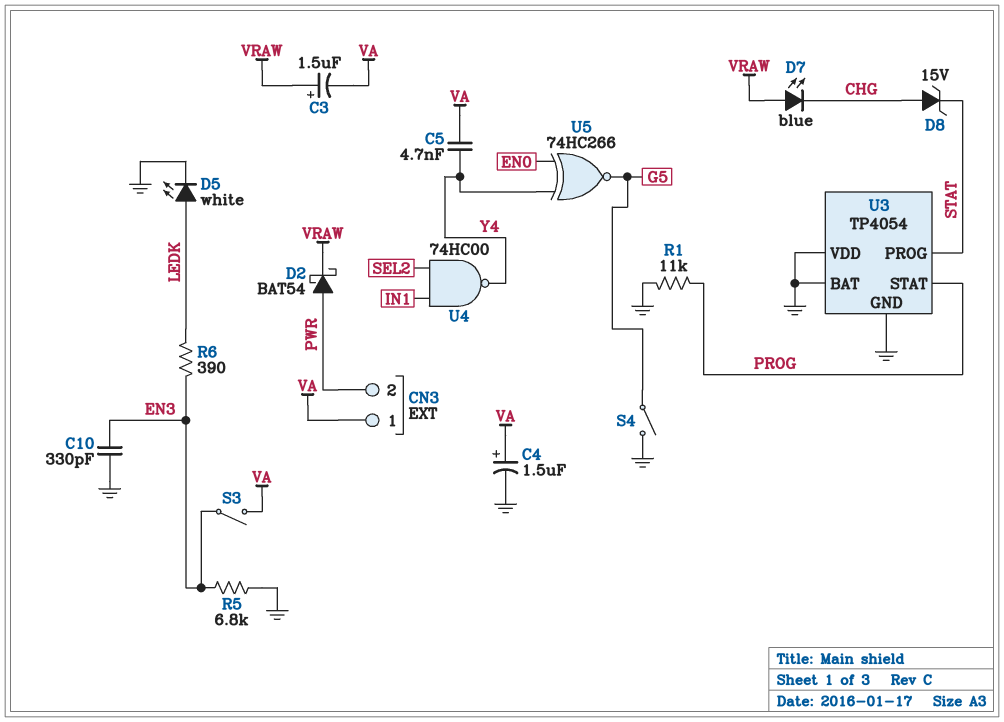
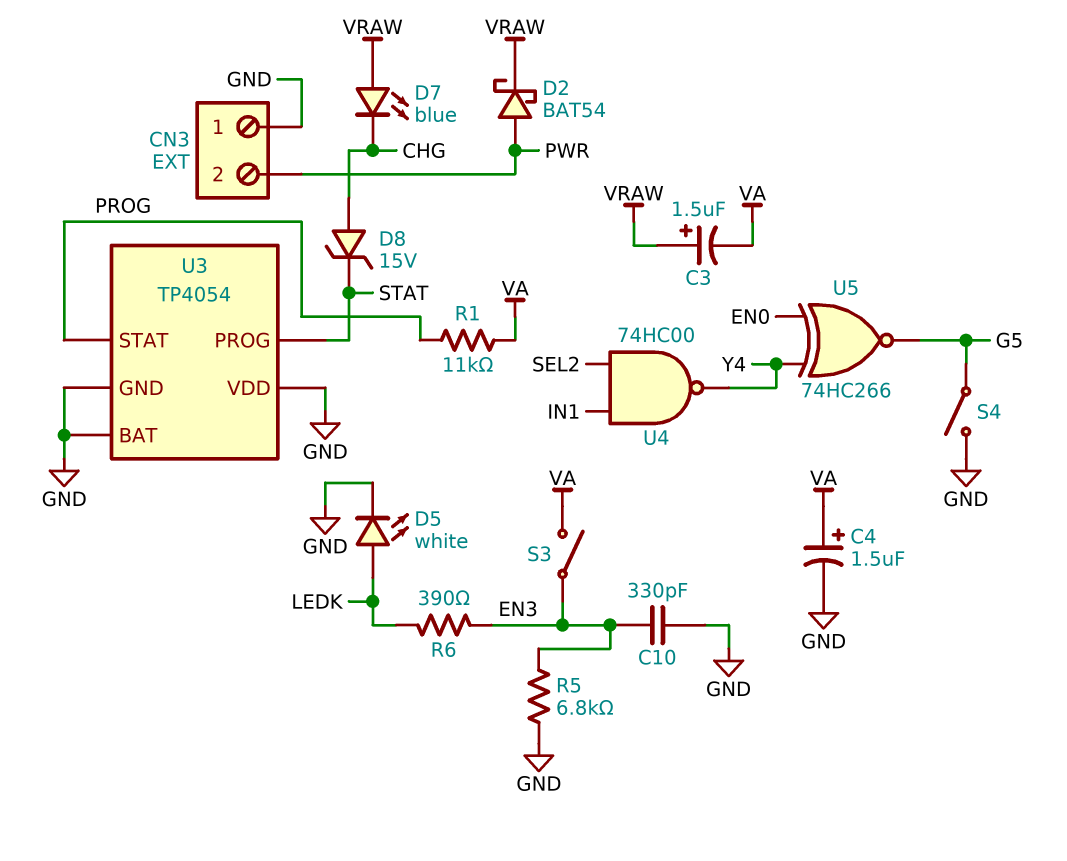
C5: 4.7nF (VA, Y4) -> none
CN3 pin 1: VA -> GND
R1: 11k (GND, PROG) -> 11k (PROG, VA)

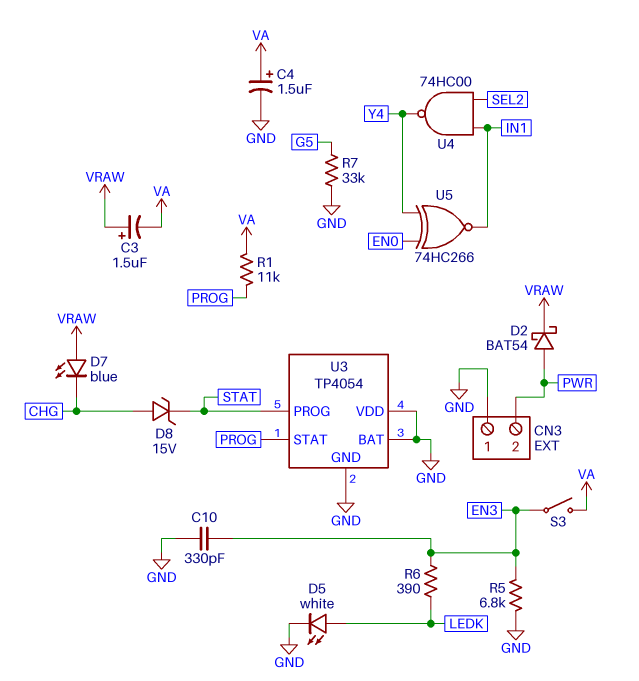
R7: none -> 33k (G5, GND)
S4: switch (G5, GND) -> none
U5: XNOR 74HC266 (in EN0, in Y4, out G5) -> XNOR 74HC266 (in EN0, in Y4, out IN1)

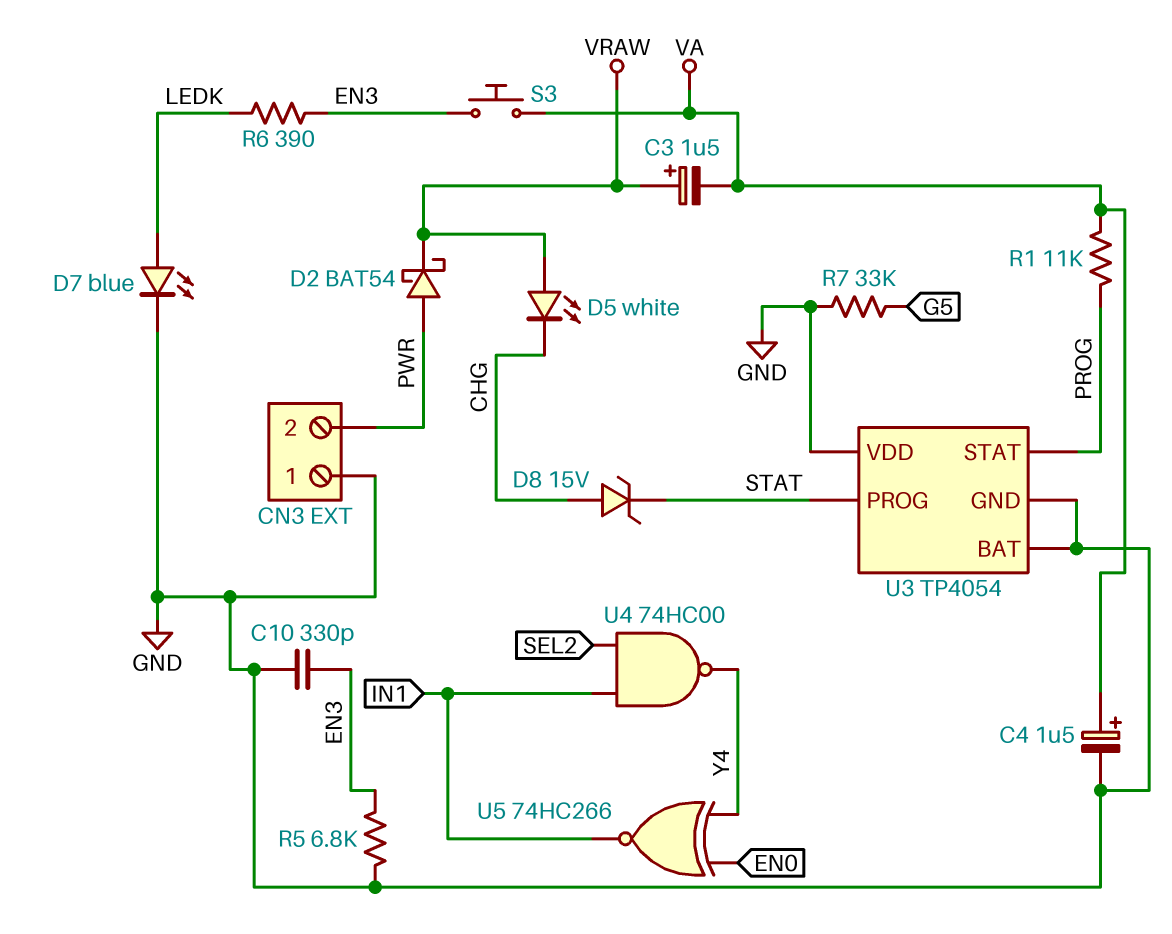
D5: LED white (A LEDK, K GND) -> LED white (A VRAW, K CHG)
D7: LED blue (A VRAW, K CHG) -> LED blue (A LEDK, K GND)
S3: switch (EN3, VA) -> button (EN3, VA)

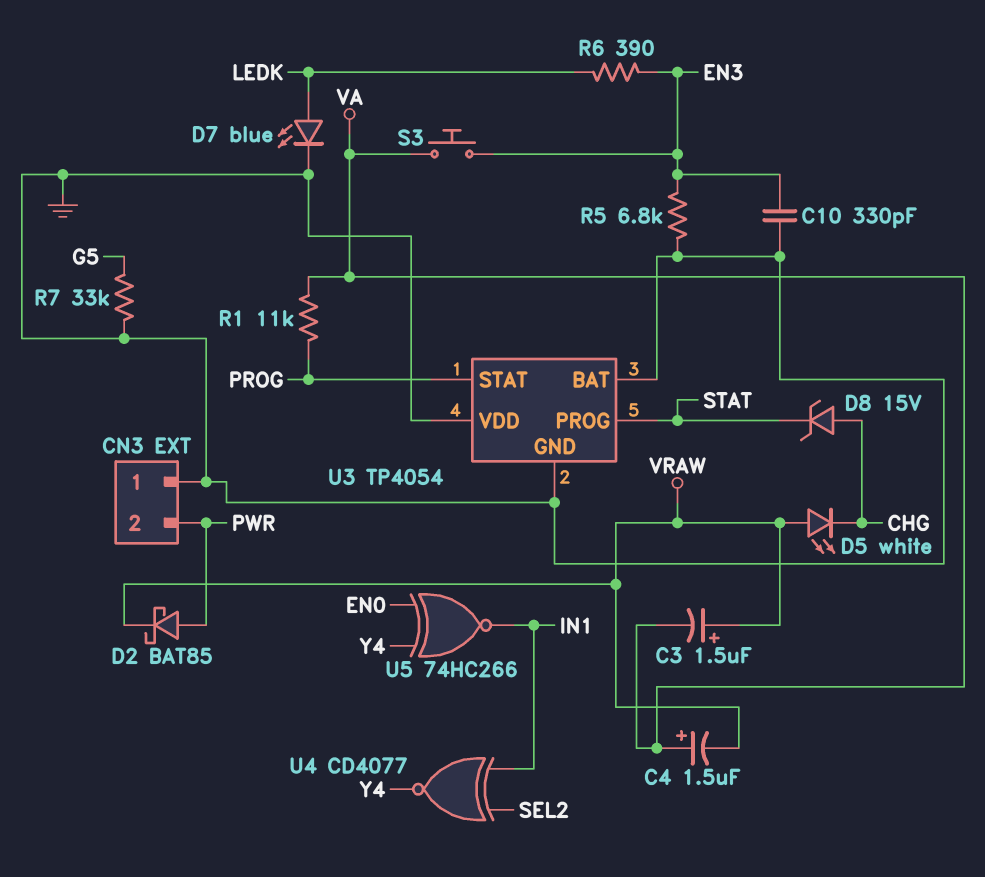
C4: 1.5uF (plus VA, minus GND) -> 1.5uF (plus VA, minus VRAW)
D2: schottky BAT54 (A PWR, K VRAW) -> schottky BAT85 (A PWR, K VRAW)
U4: NAND 74HC00 (in IN1, in SEL2, out Y4) -> XNOR CD4077 (in IN1, in SEL2, out Y4)

